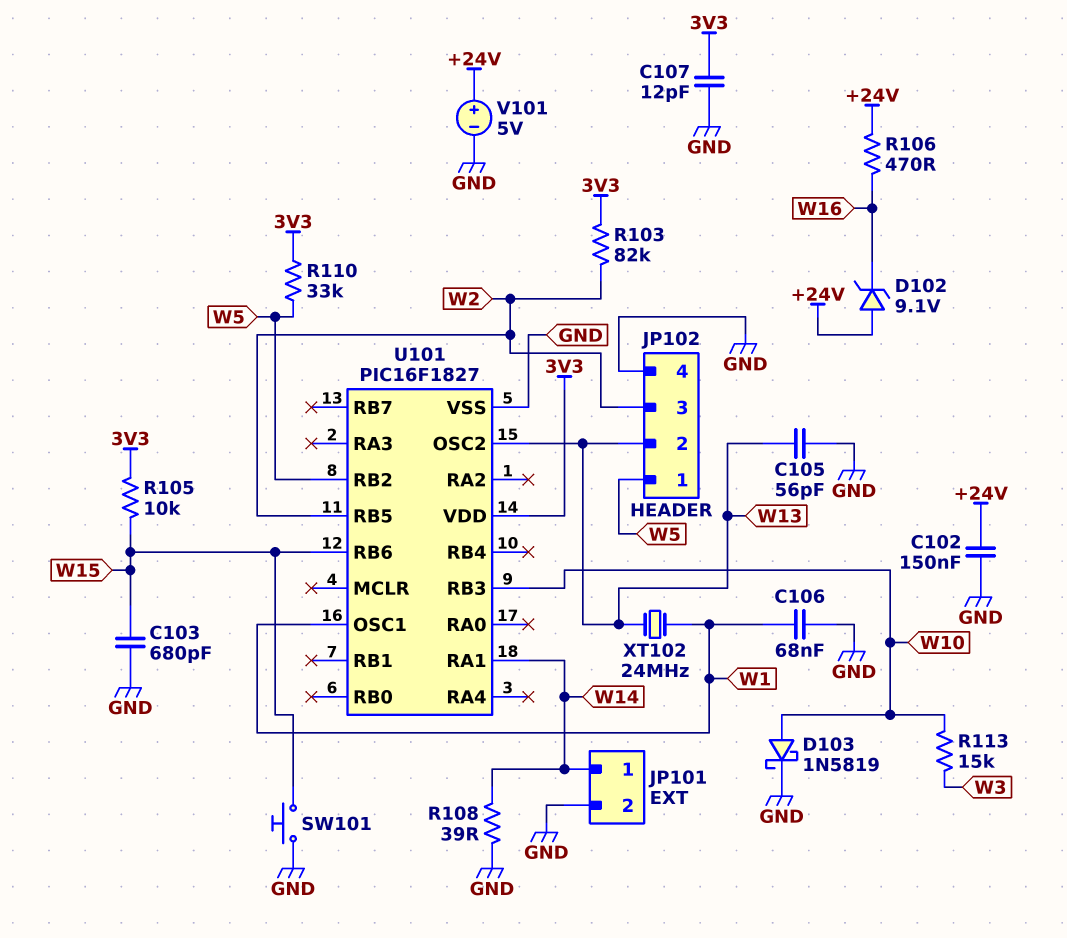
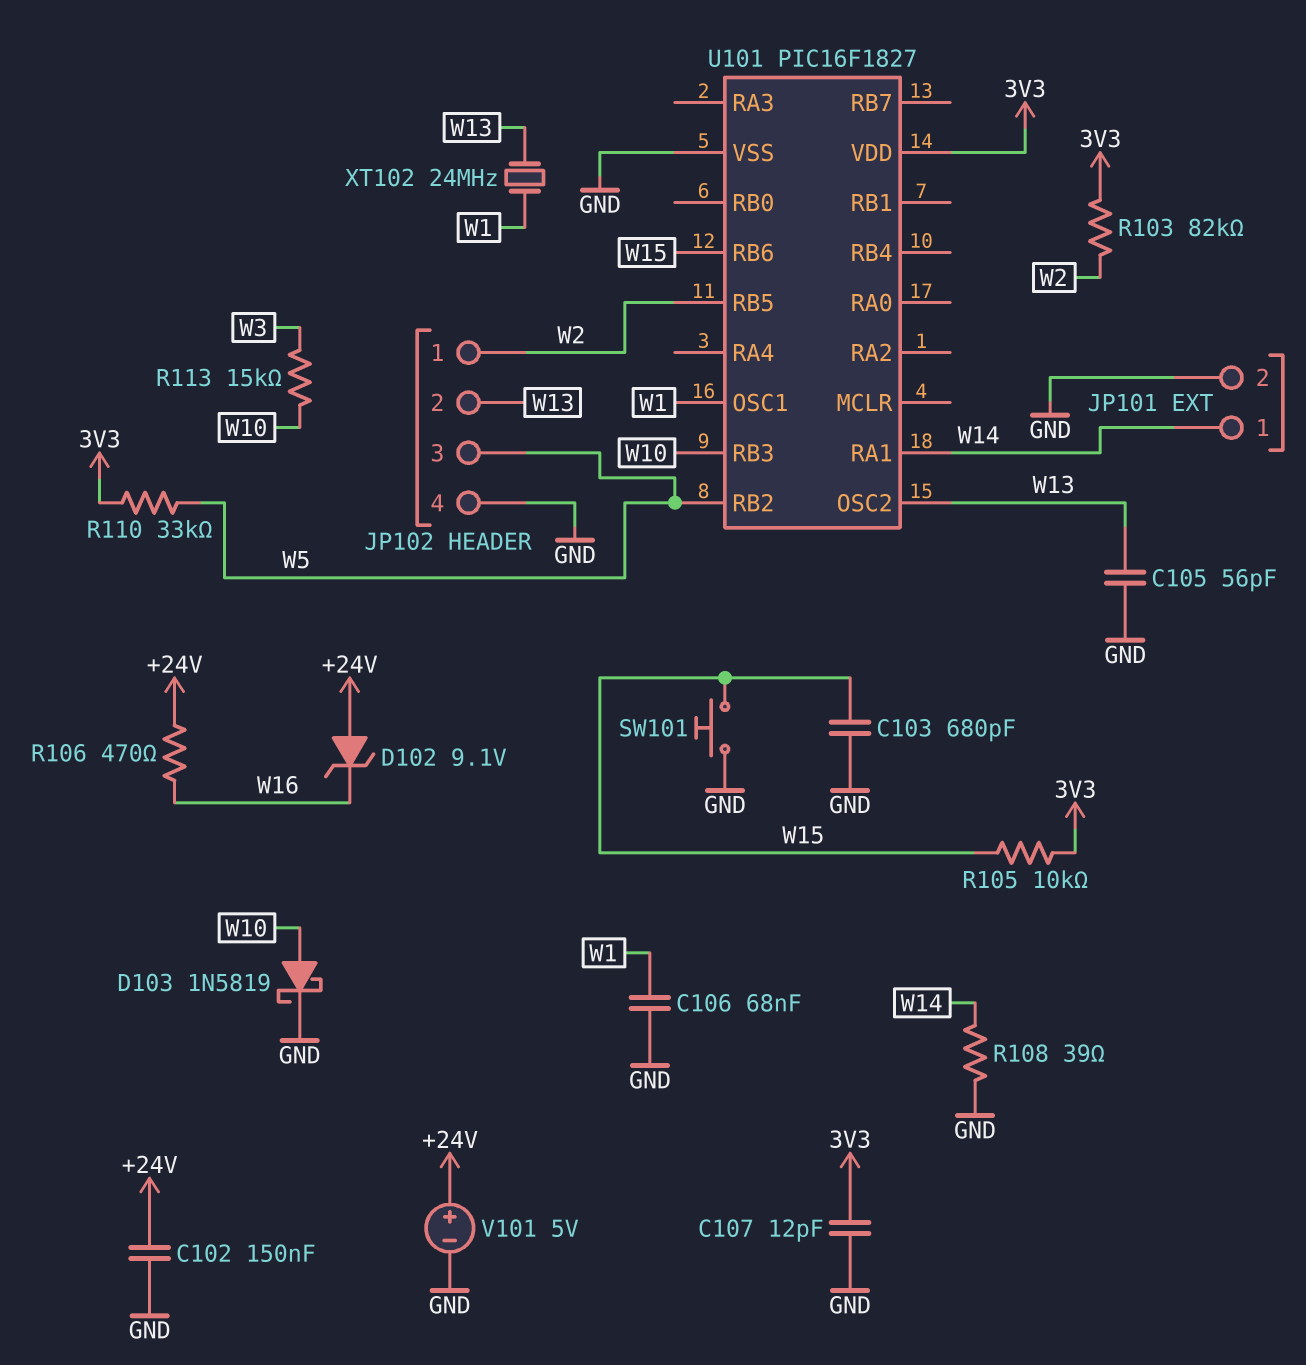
JP102 pin 1: W5 -> W2
JP102 pin 3: W2 -> W5

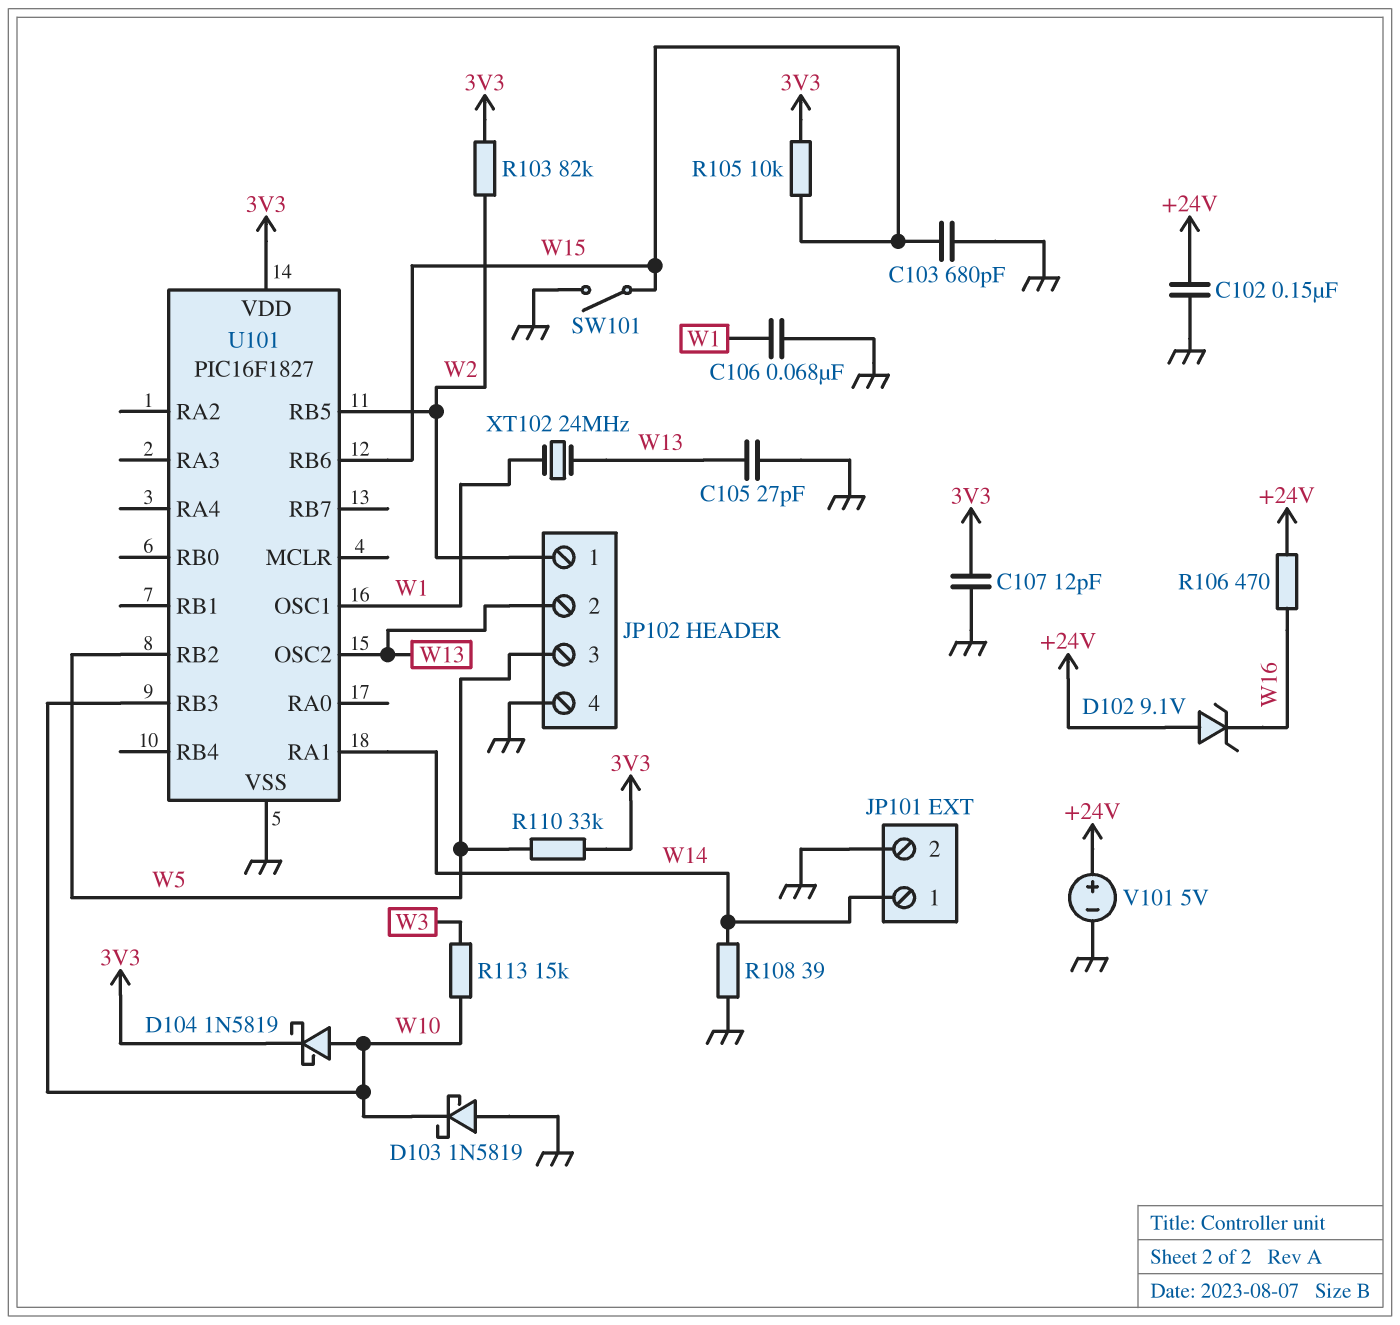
C105: 56pF (GND, W13) -> 27pF (GND, W13)
D103: schottky 1N5819 (A W10, K GND) -> schottky 1N5819 (A GND, K W10)
D104: none -> schottky 1N5819 (A W10, K 3V3)
SW101: button (GND, W15) -> switch (GND, W15)

